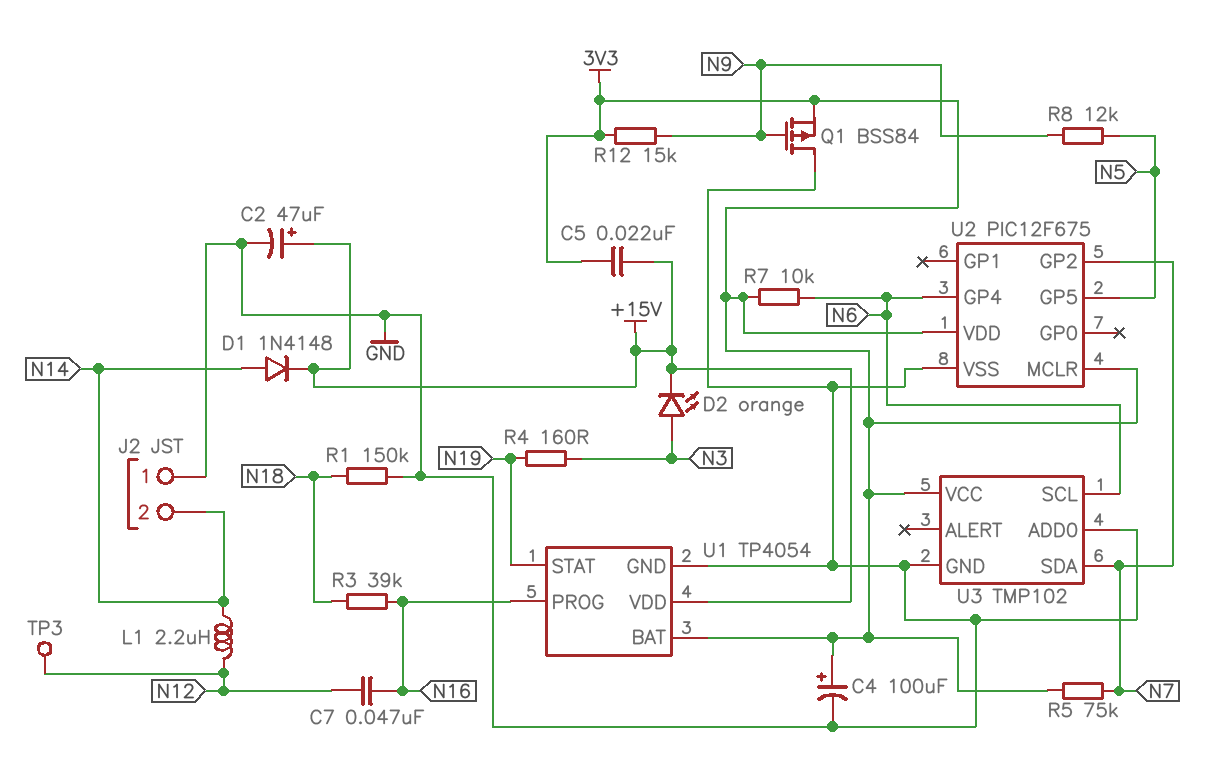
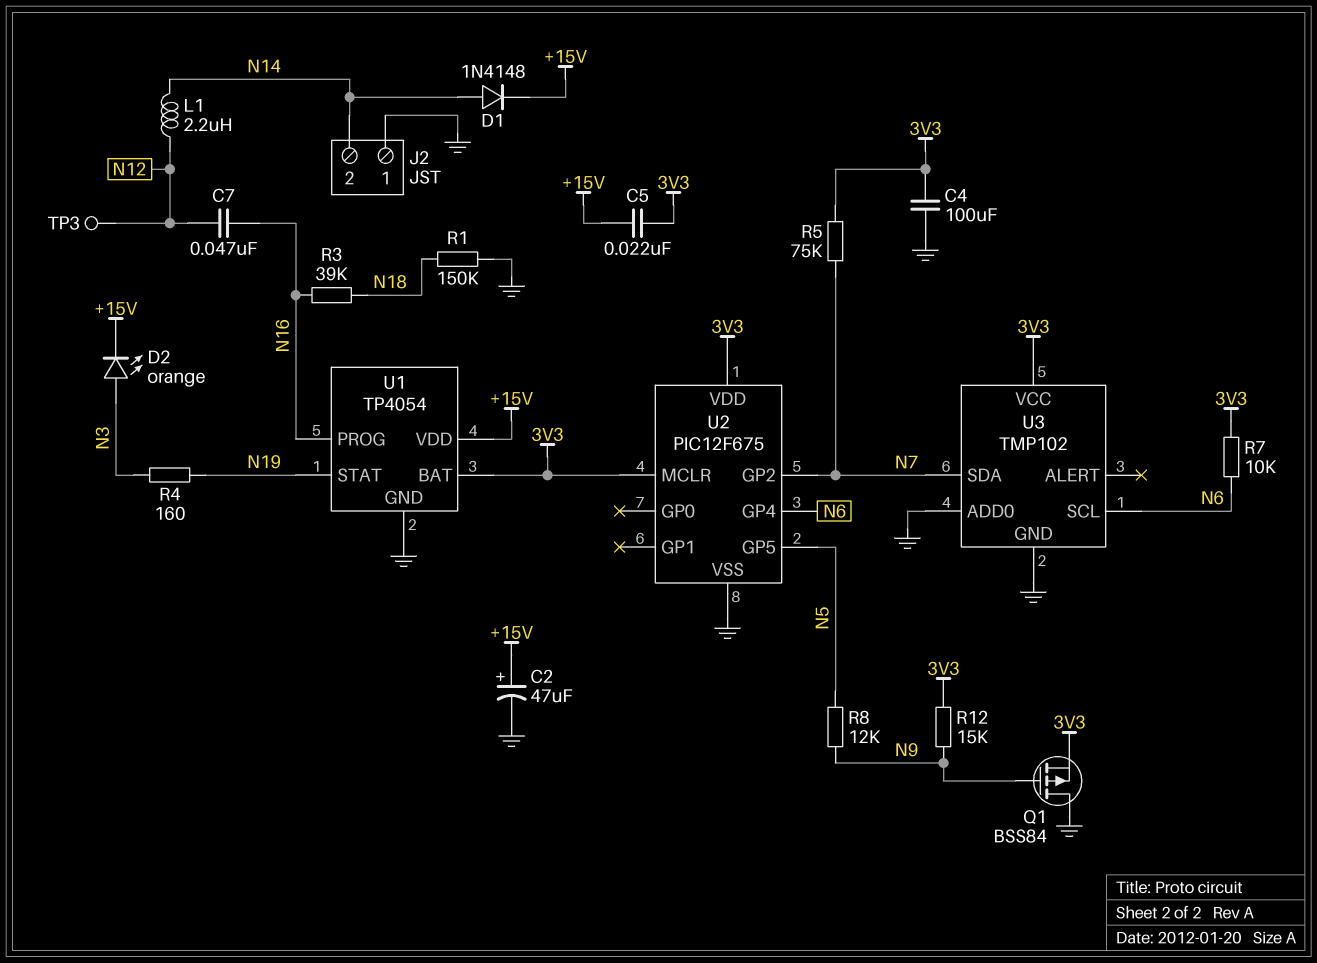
C4: 100uF (plus 3V3, minus GND) -> 100uF (3V3, GND)

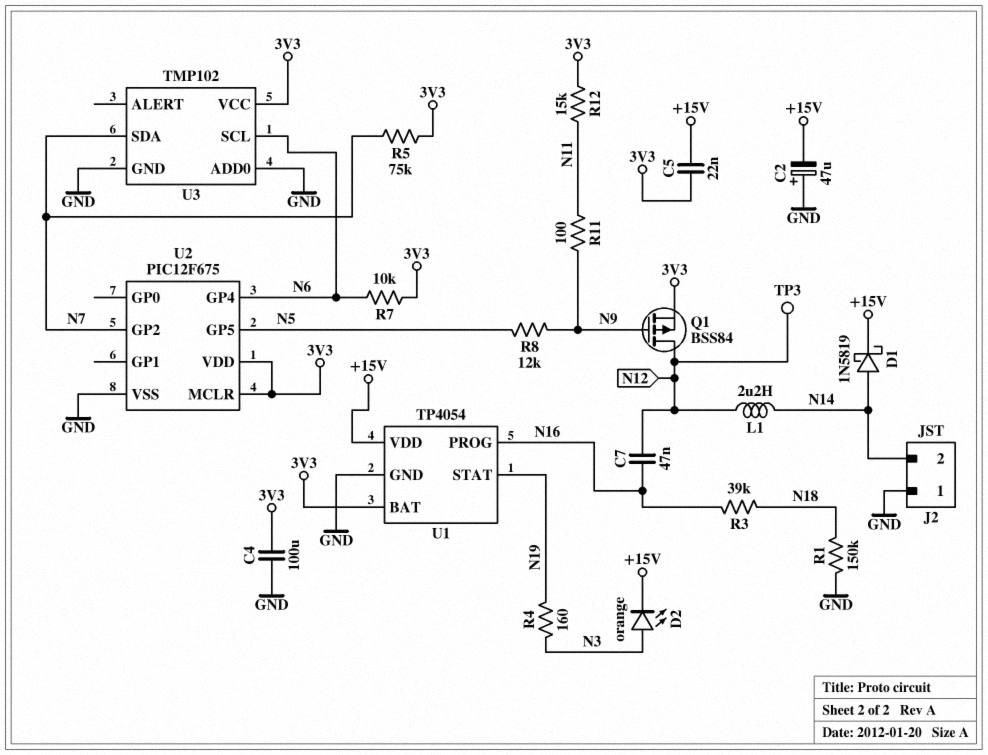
C2: 47uF (plus +15V, minus GND) -> 47uF (plus GND, minus +15V)
D1: diode 1N4148 (A N14, K +15V) -> schottky 1N5819 (A N14, K +15V)
Q1: PMOS BSS84 (G N9, D GND, S 3V3) -> PMOS BSS84 (G N9, D N12, S 3V3)
R11: none -> 100 (N9, N11)
R12: 15k (3V3, N9) -> 15k (3V3, N11)

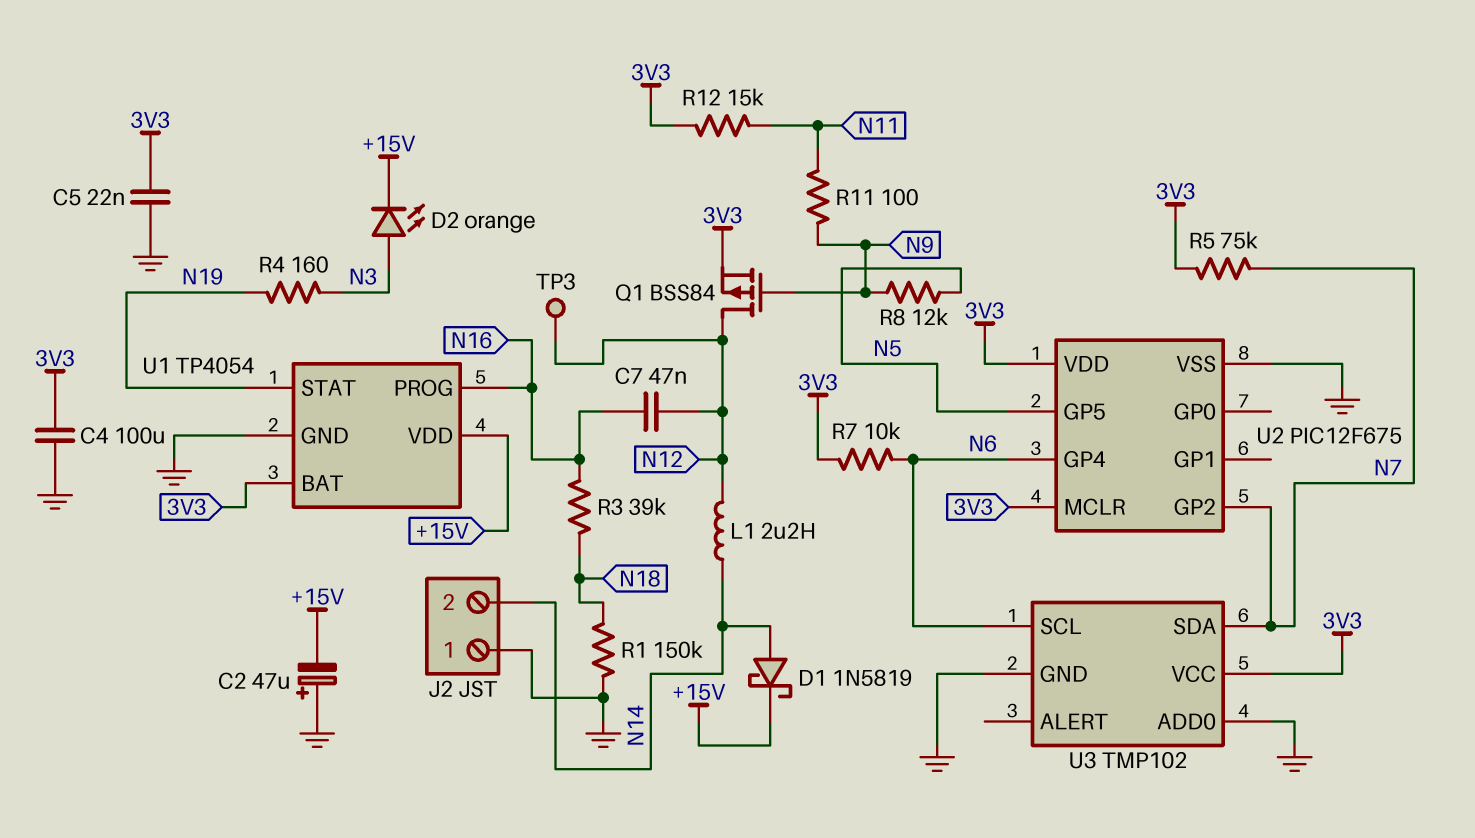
C5: 22nF (+15V, 3V3) -> 22nF (3V3, GND)

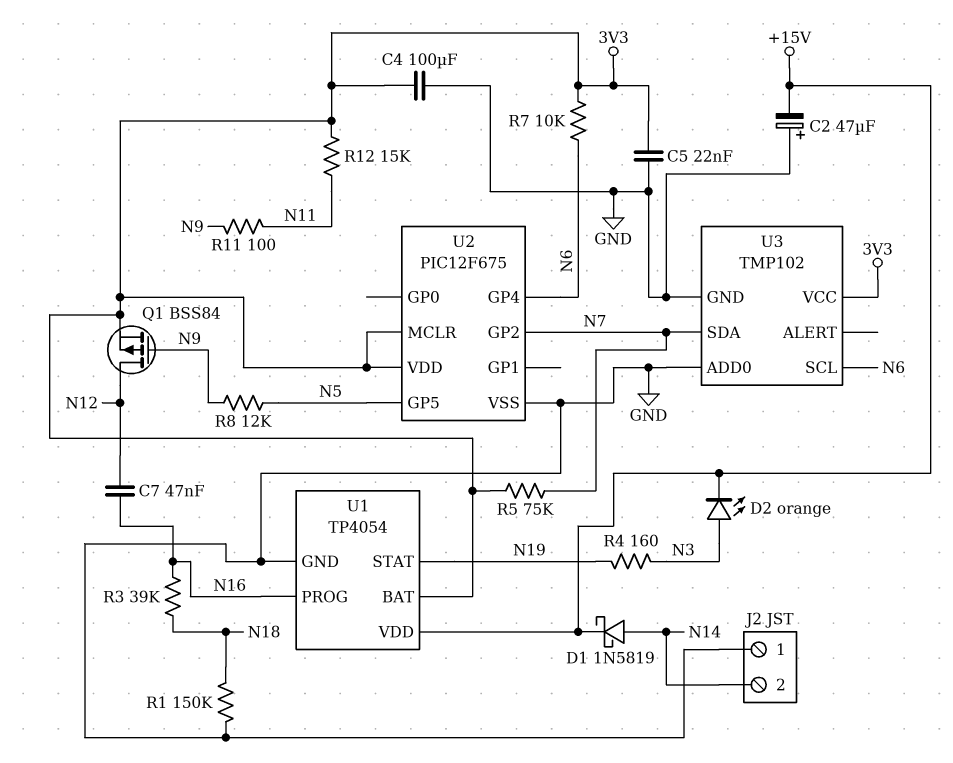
L1: 2.2uH (N12, N14) -> none
TP3: test point (N12) -> none

